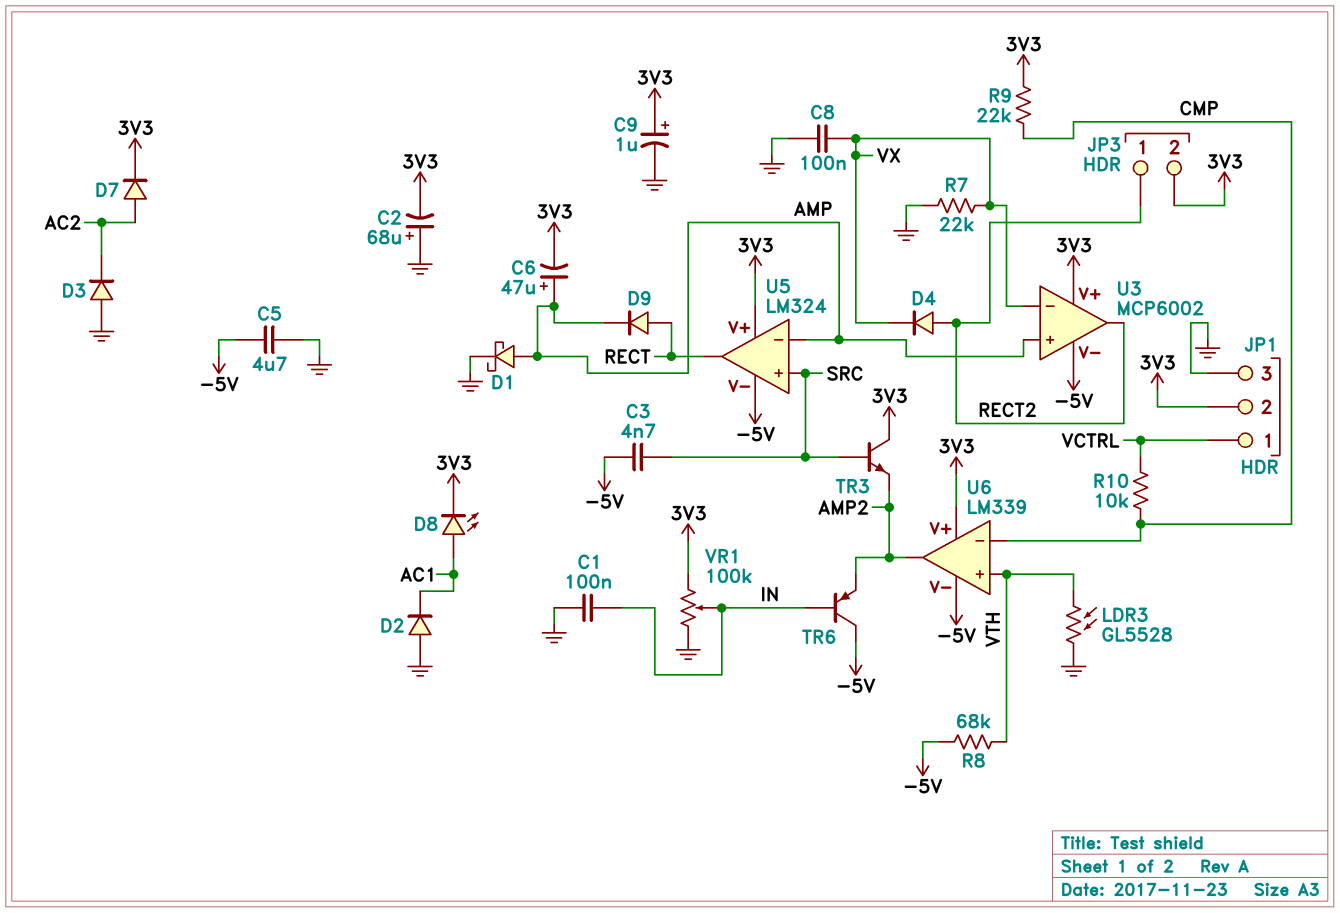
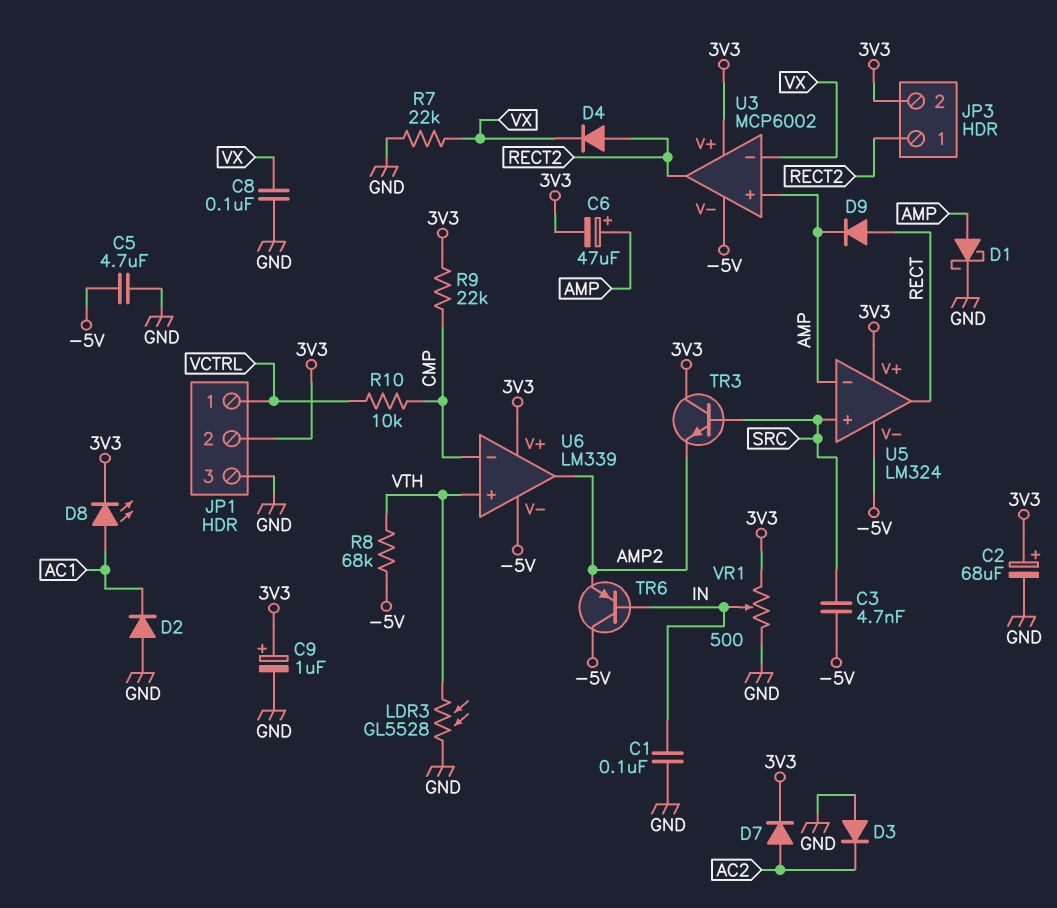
C2: 68uF (plus GND, minus 3V3) -> 68uF (plus 3V3, minus GND)
VR1: 100k (3V3, GND, wiper IN) -> 500 (3V3, GND, wiper IN)

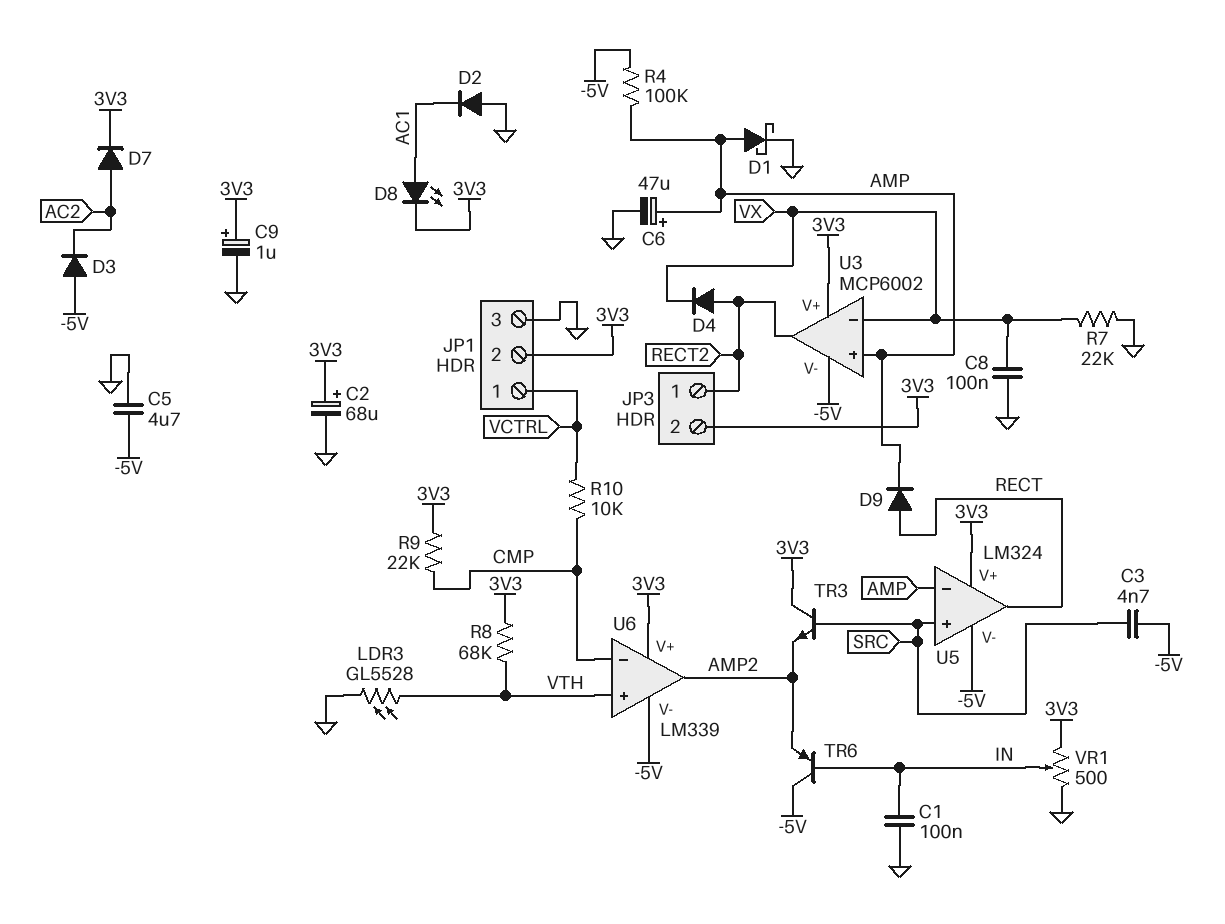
C6: 47uF (plus AMP, minus 3V3) -> 47uF (plus AMP, minus GND)
D3: diode (A GND, K AC2) -> diode (A -5V, K AC2)
R4: none -> 100k (-5V, AMP)
R8: 68k (-5V, VTH) -> 68k (3V3, VTH)

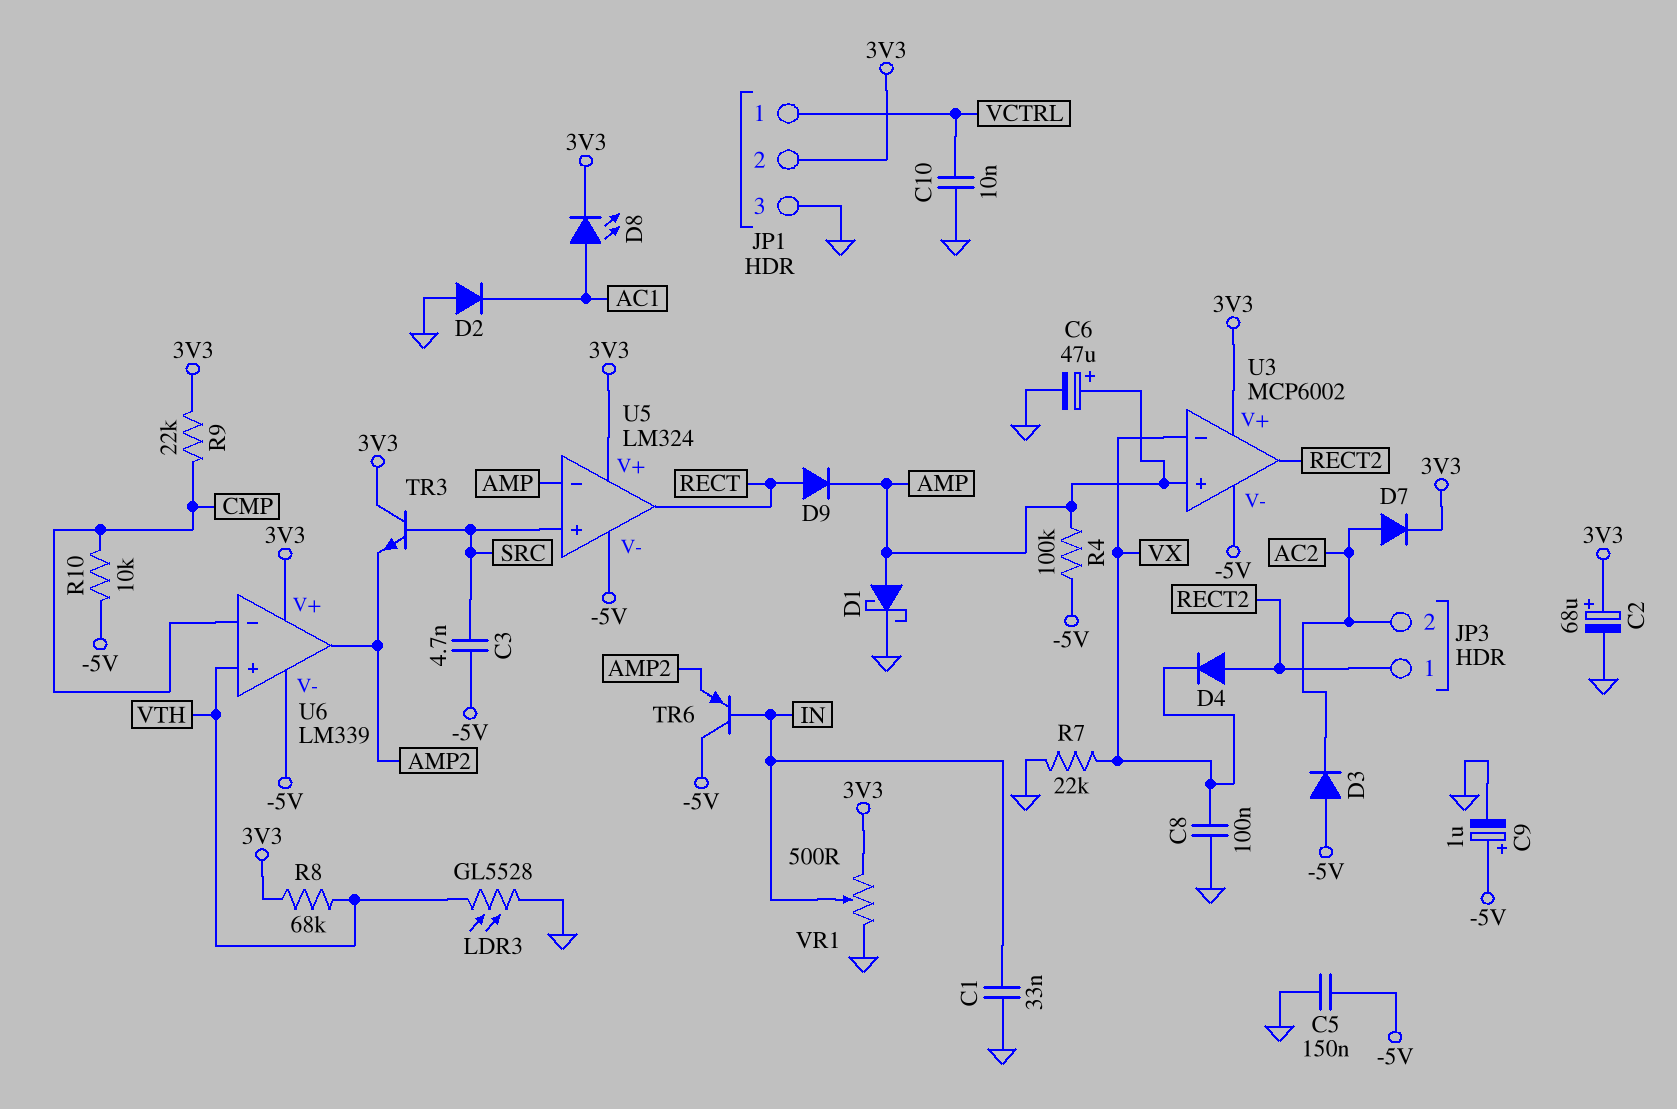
C1: 100nF (GND, IN) -> 33nF (GND, IN)
C5: 4.7uF (-5V, GND) -> 150nF (-5V, GND)
C9: 1uF (plus 3V3, minus GND) -> 1uF (plus -5V, minus GND)
C10: none -> 10nF (GND, VCTRL)
JP3 pin 2: 3V3 -> AC2
R10: 10k (CMP, VCTRL) -> 10k (-5V, CMP)

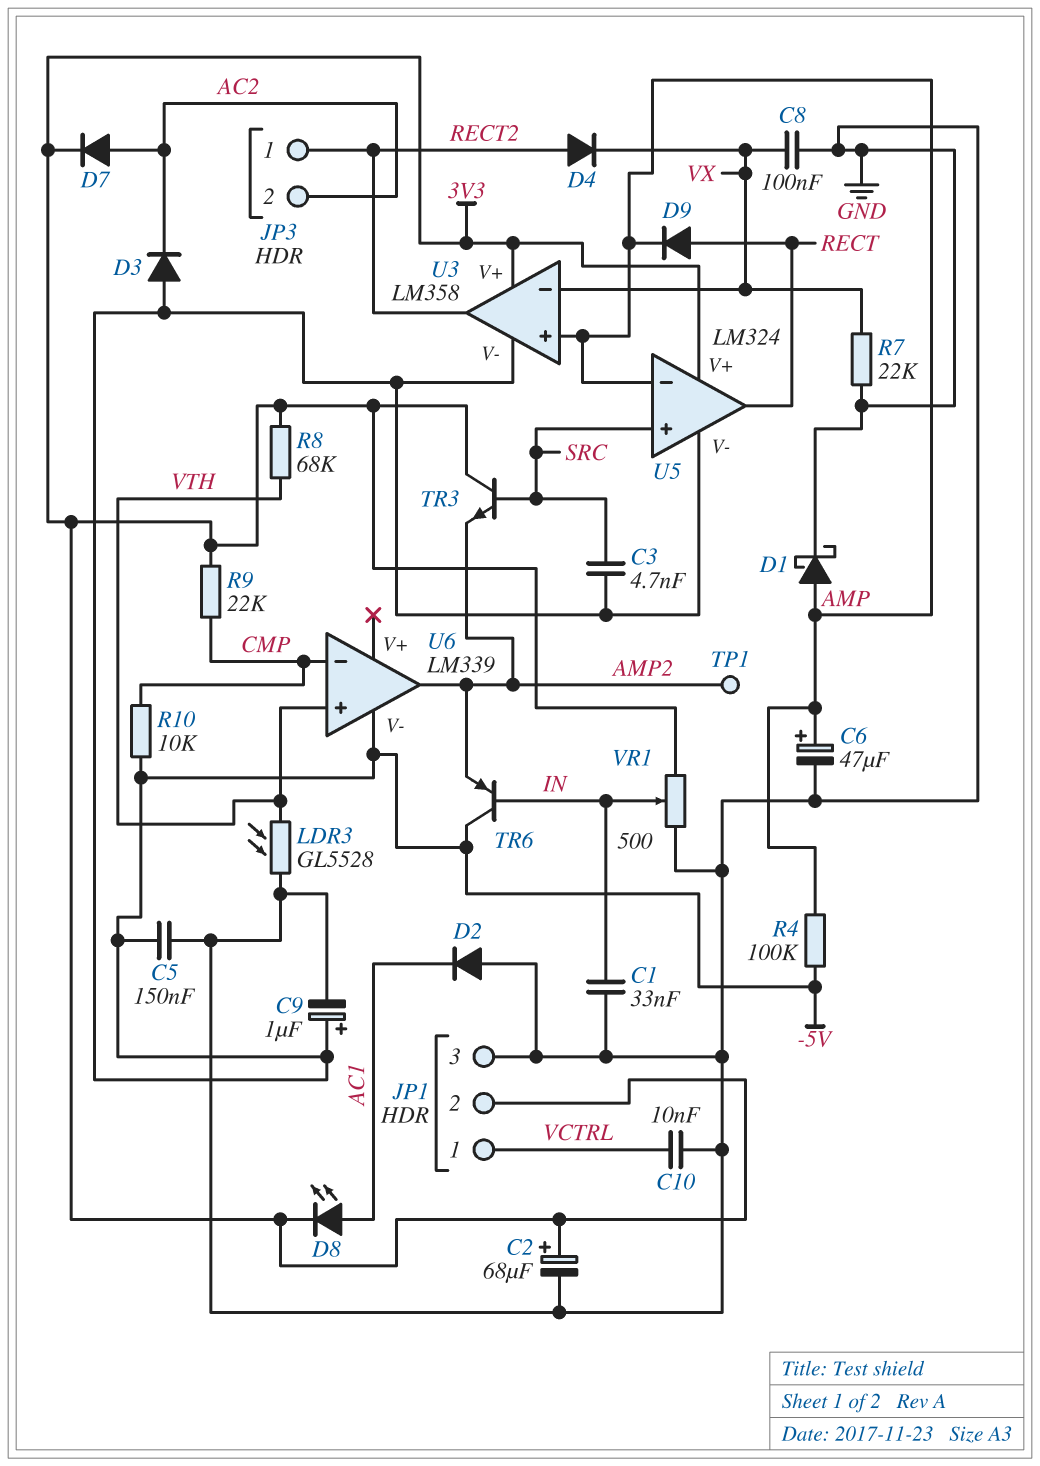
TP1: none -> test point (AMP2)
U3: MCP6002 -> LM358
U6 pin V+: 3V3 -> none

